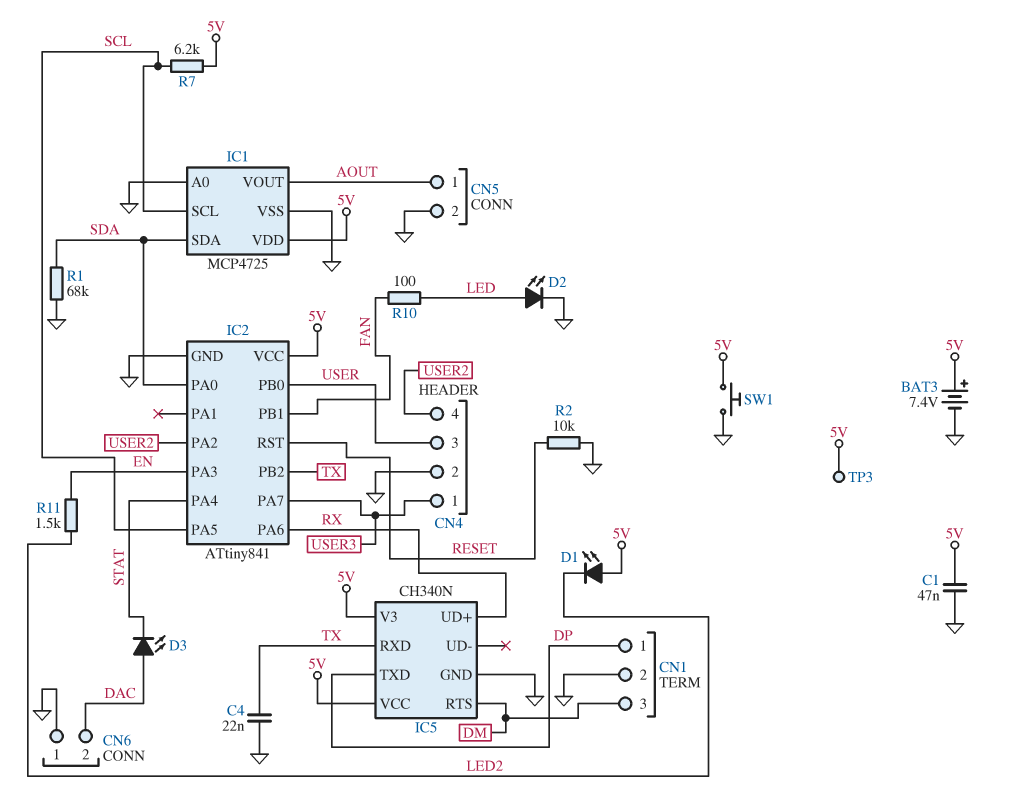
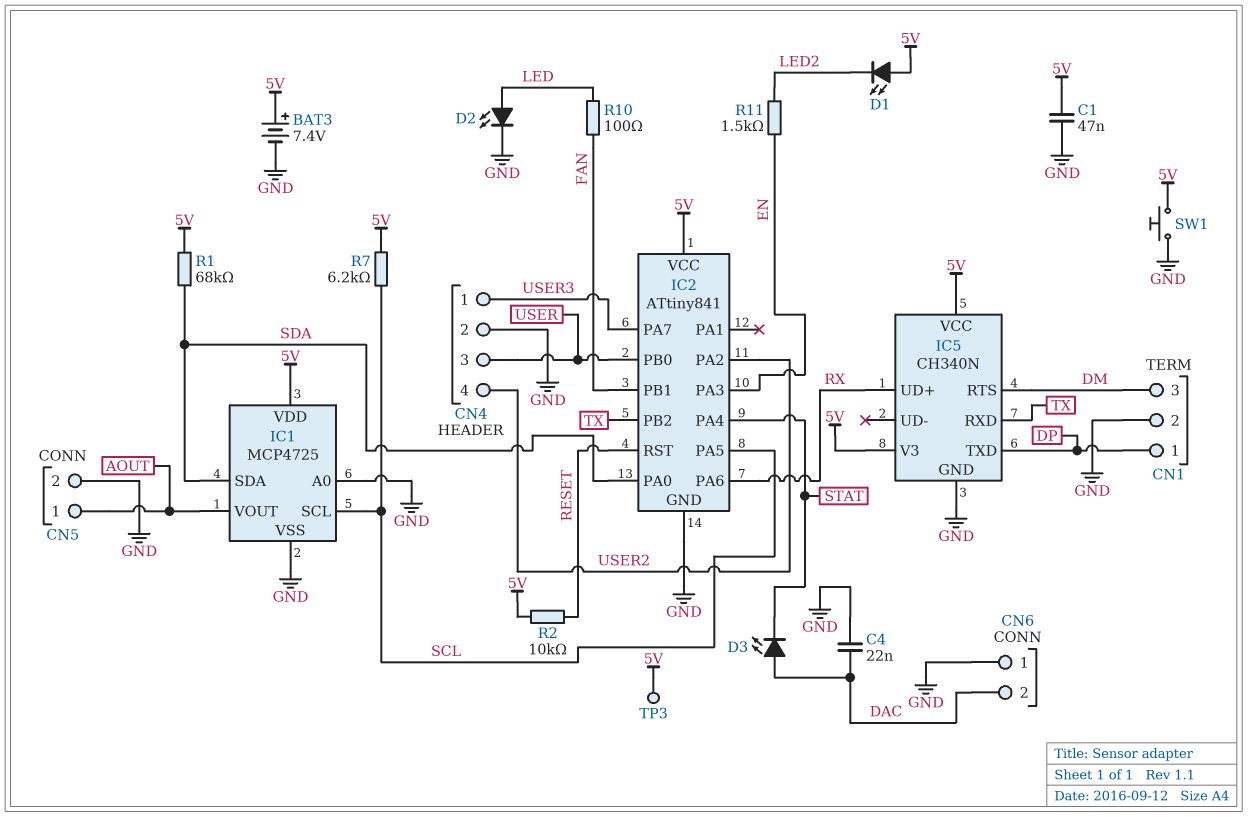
C4: 22nF (GND, TX) -> 22nF (DAC, GND)
R1: 68k (GND, SDA) -> 68k (5V, SDA)
R2: 10k (GND, RESET) -> 10k (5V, RESET)

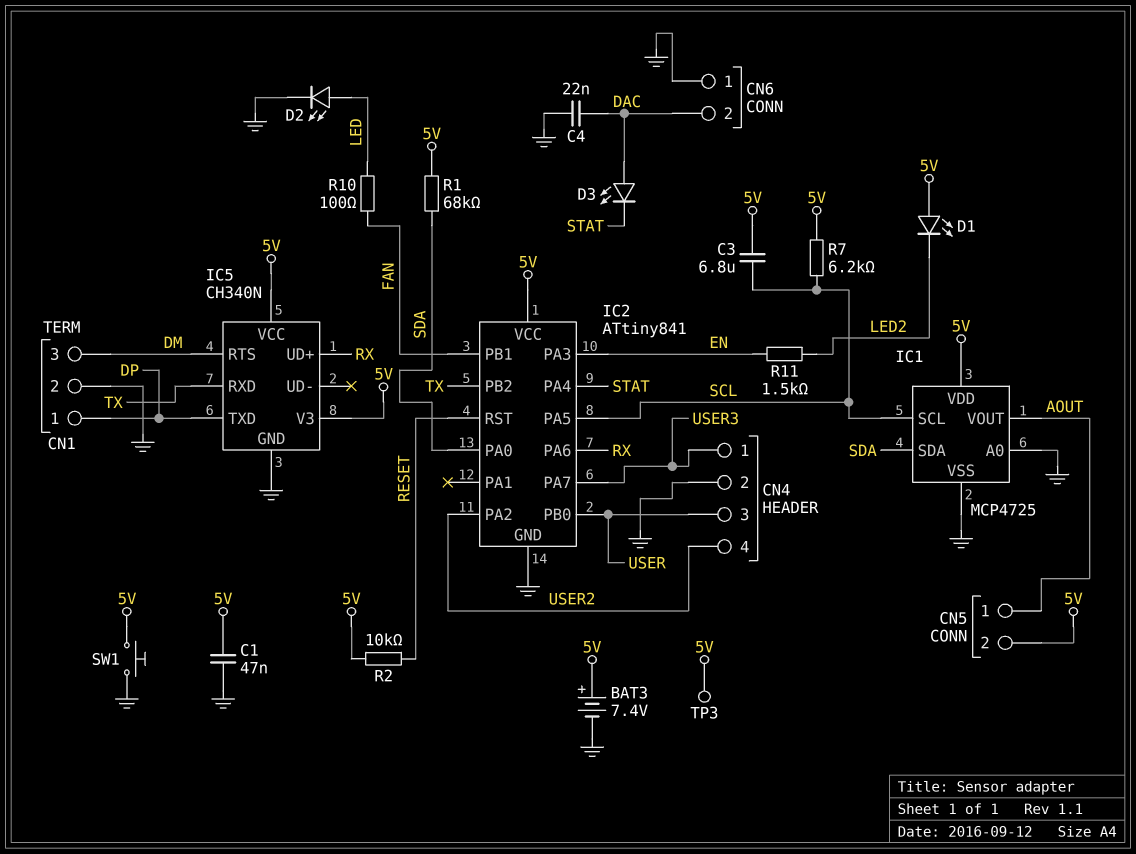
C3: none -> 6.8uF (5V, SCL)
CN5 pin 2: GND -> 5V

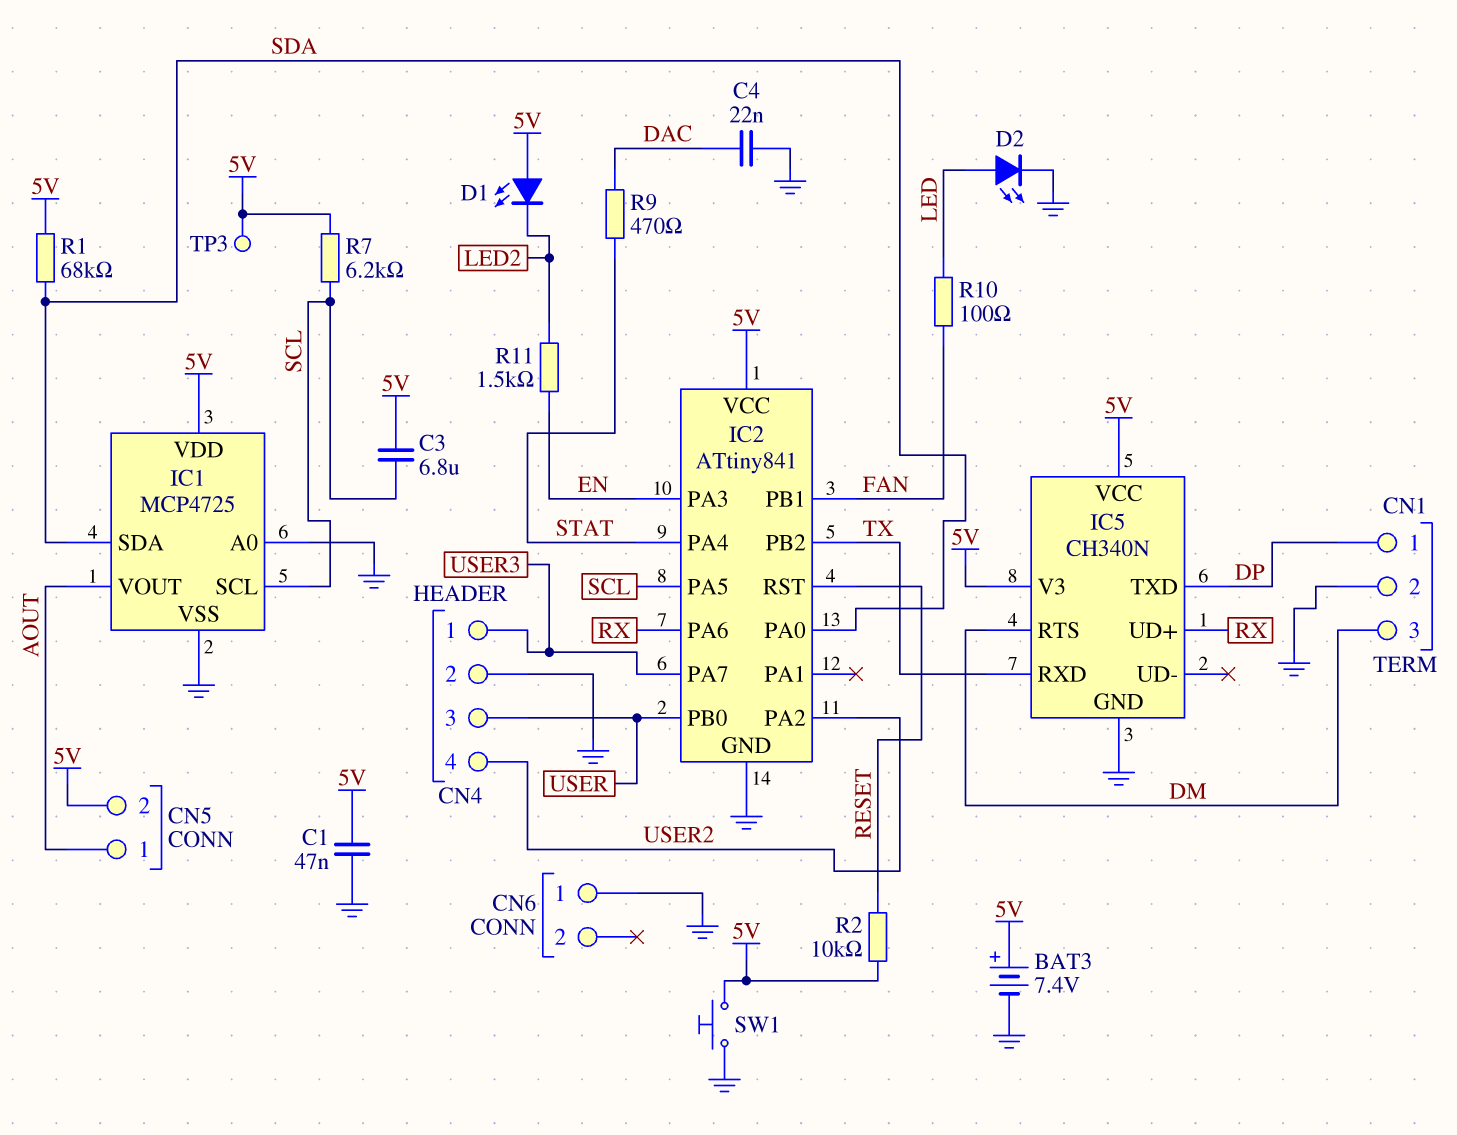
CN6 pin 2: DAC -> none
D3: LED (A DAC, K STAT) -> none
R9: none -> 470 (DAC, STAT)

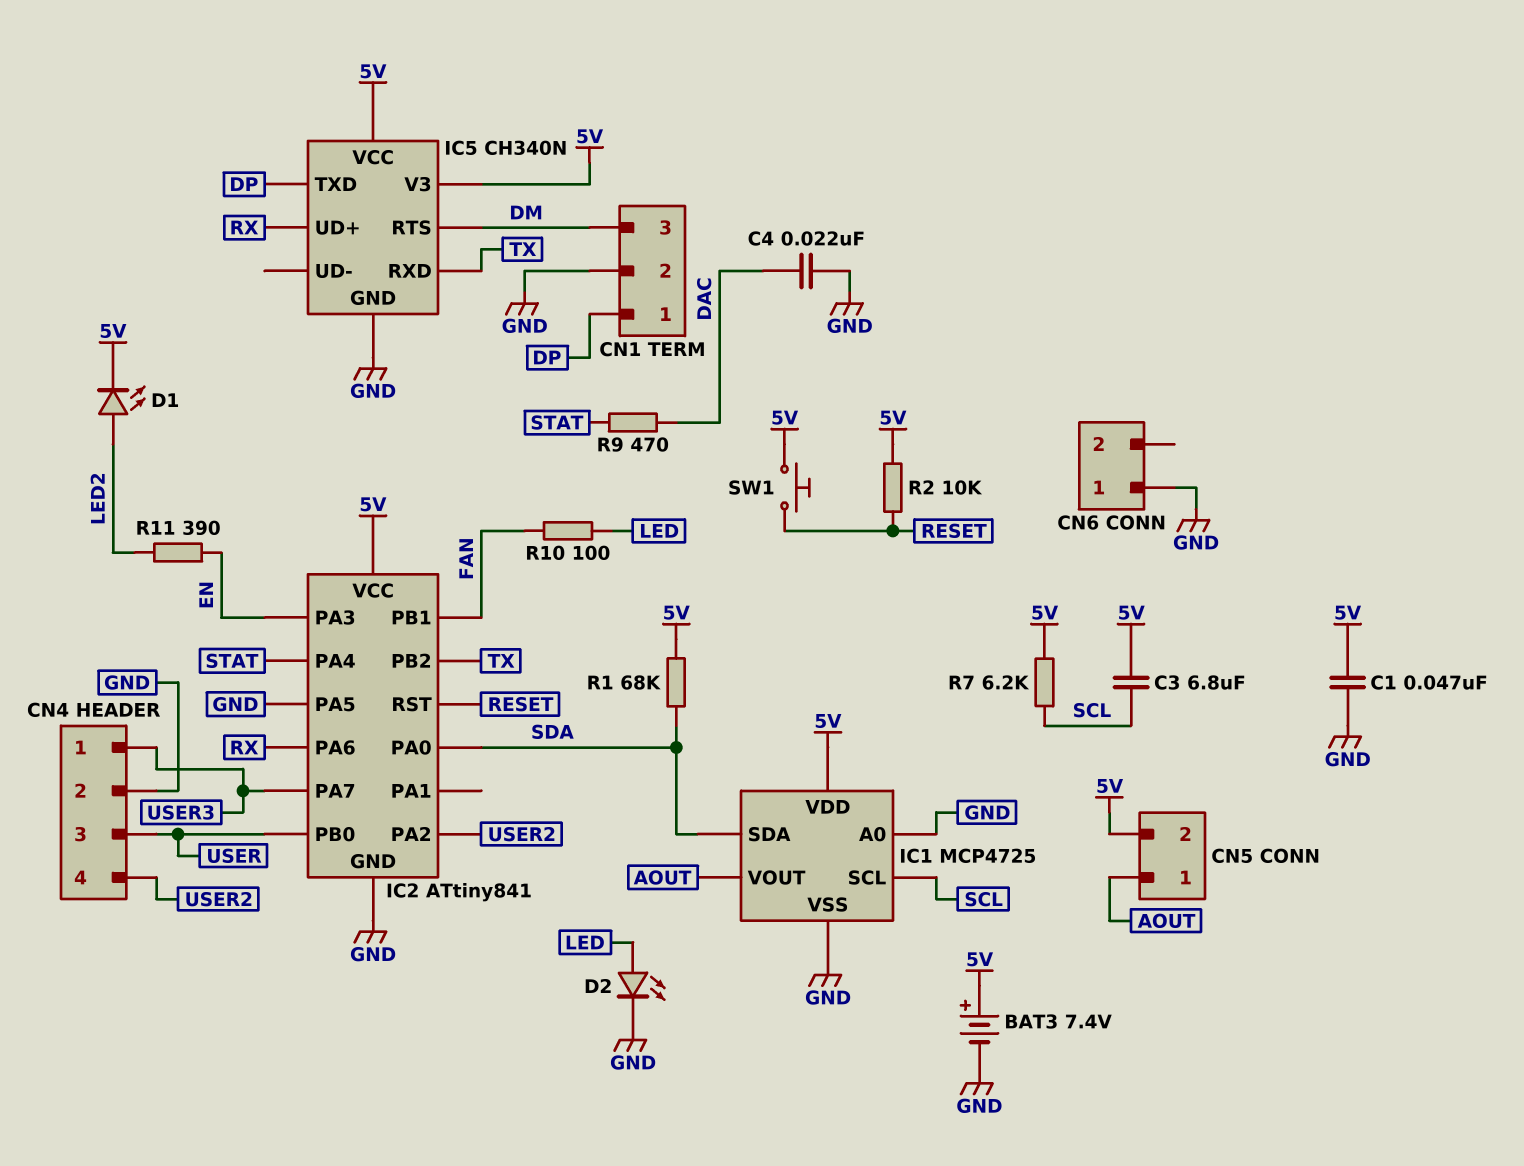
D1: LED (A 5V, K LED2) -> LED (A LED2, K 5V)
IC2 pin PA5: SCL -> GND
R11: 1.5k (EN, LED2) -> 390 (EN, LED2)
SW1: button (5V, GND) -> button (5V, RESET)
TP3: test point (5V) -> none

